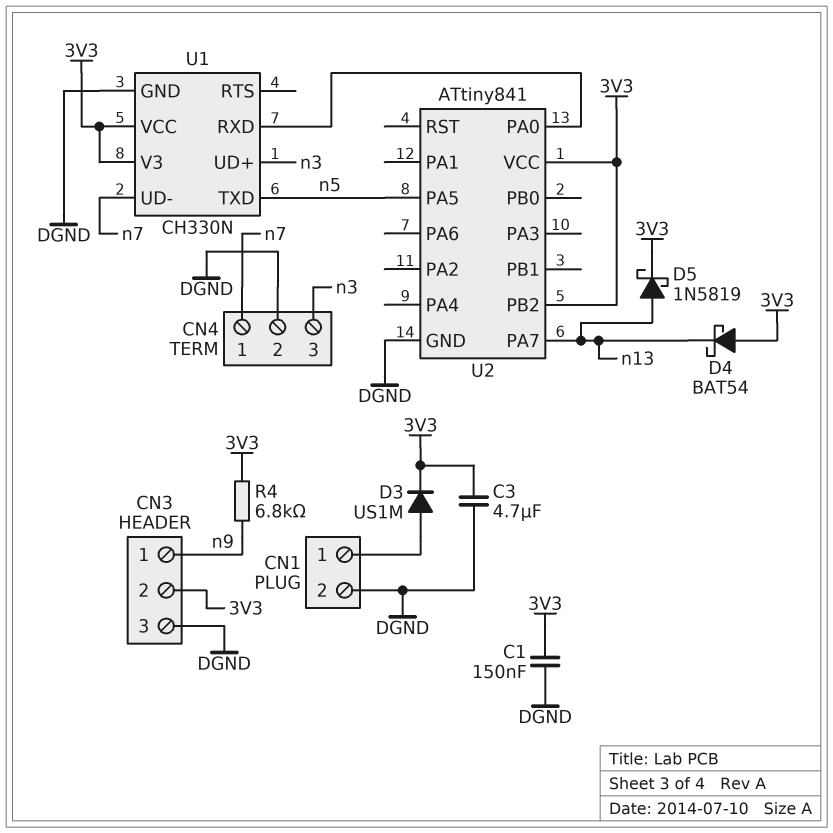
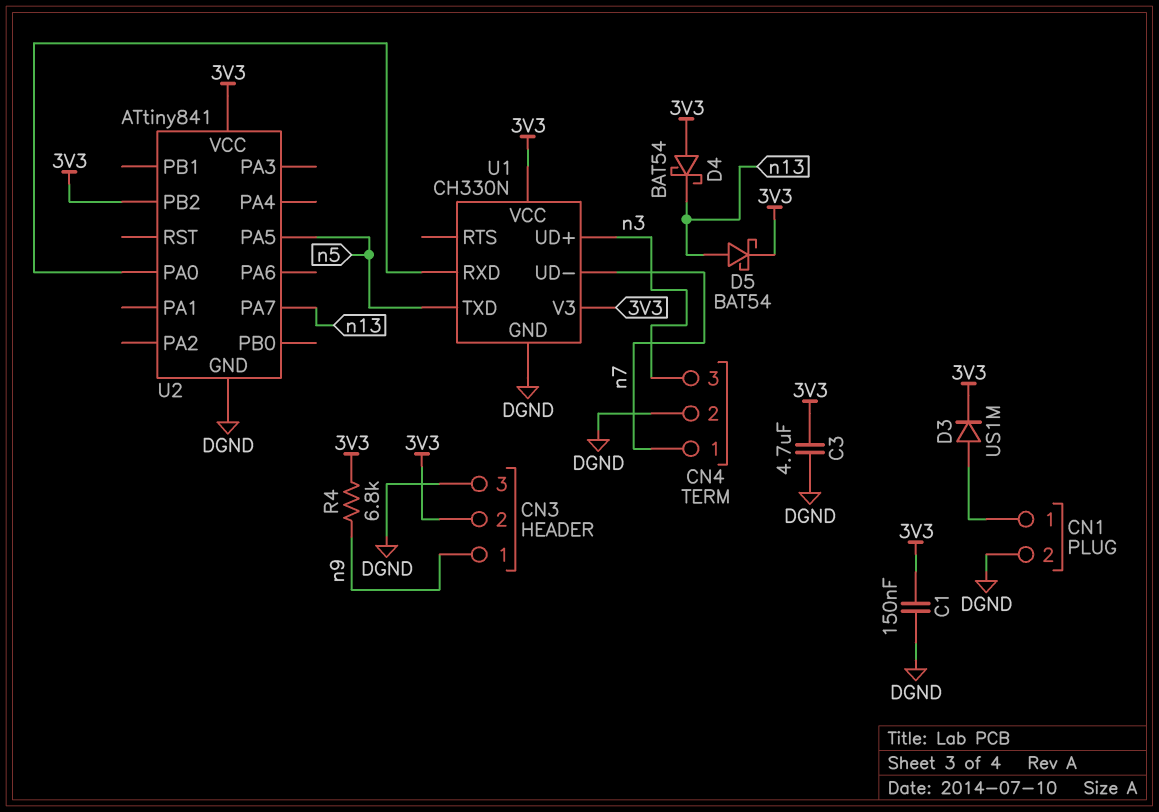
D5: schottky 1N5819 (A n13, K 3V3) -> schottky BAT54 (A n13, K 3V3)

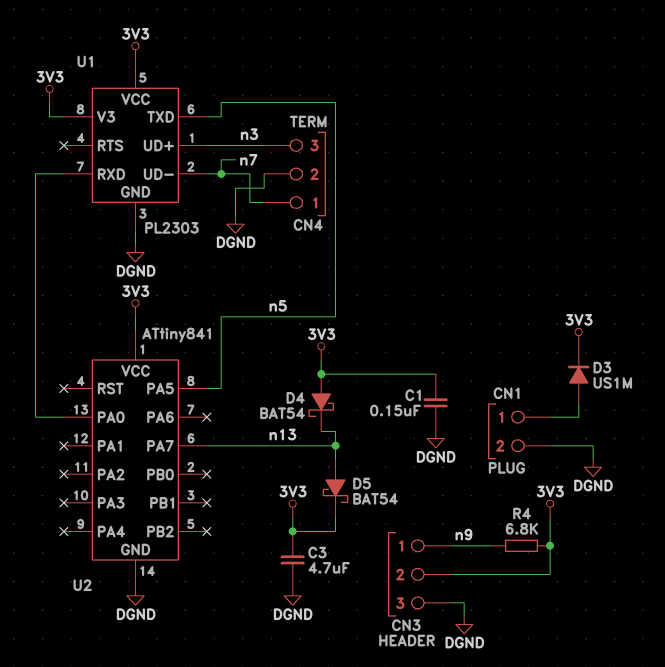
U1: CH330N -> PL2303
U2 pin PB2: 3V3 -> none

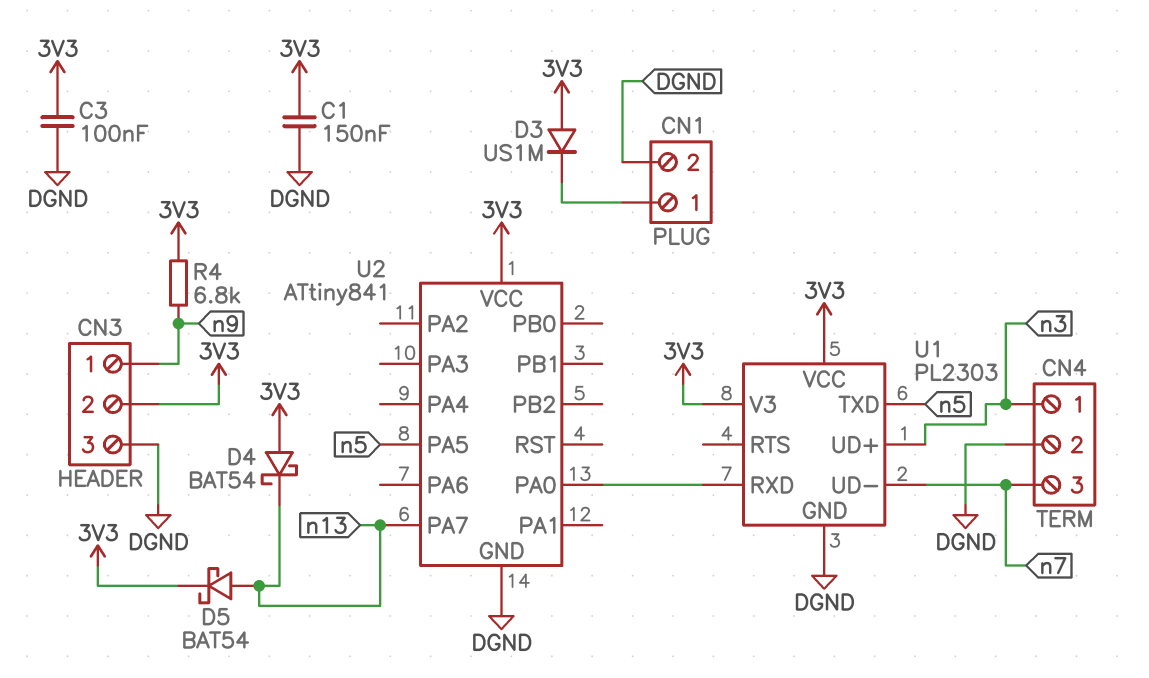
C3: 4.7uF (3V3, DGND) -> 100nF (3V3, DGND)
CN4 pin 1: n7 -> n3
CN4 pin 3: n3 -> n7
D3: diode US1M (A CN1/1, K 3V3) -> diode US1M (A 3V3, K CN1/1)

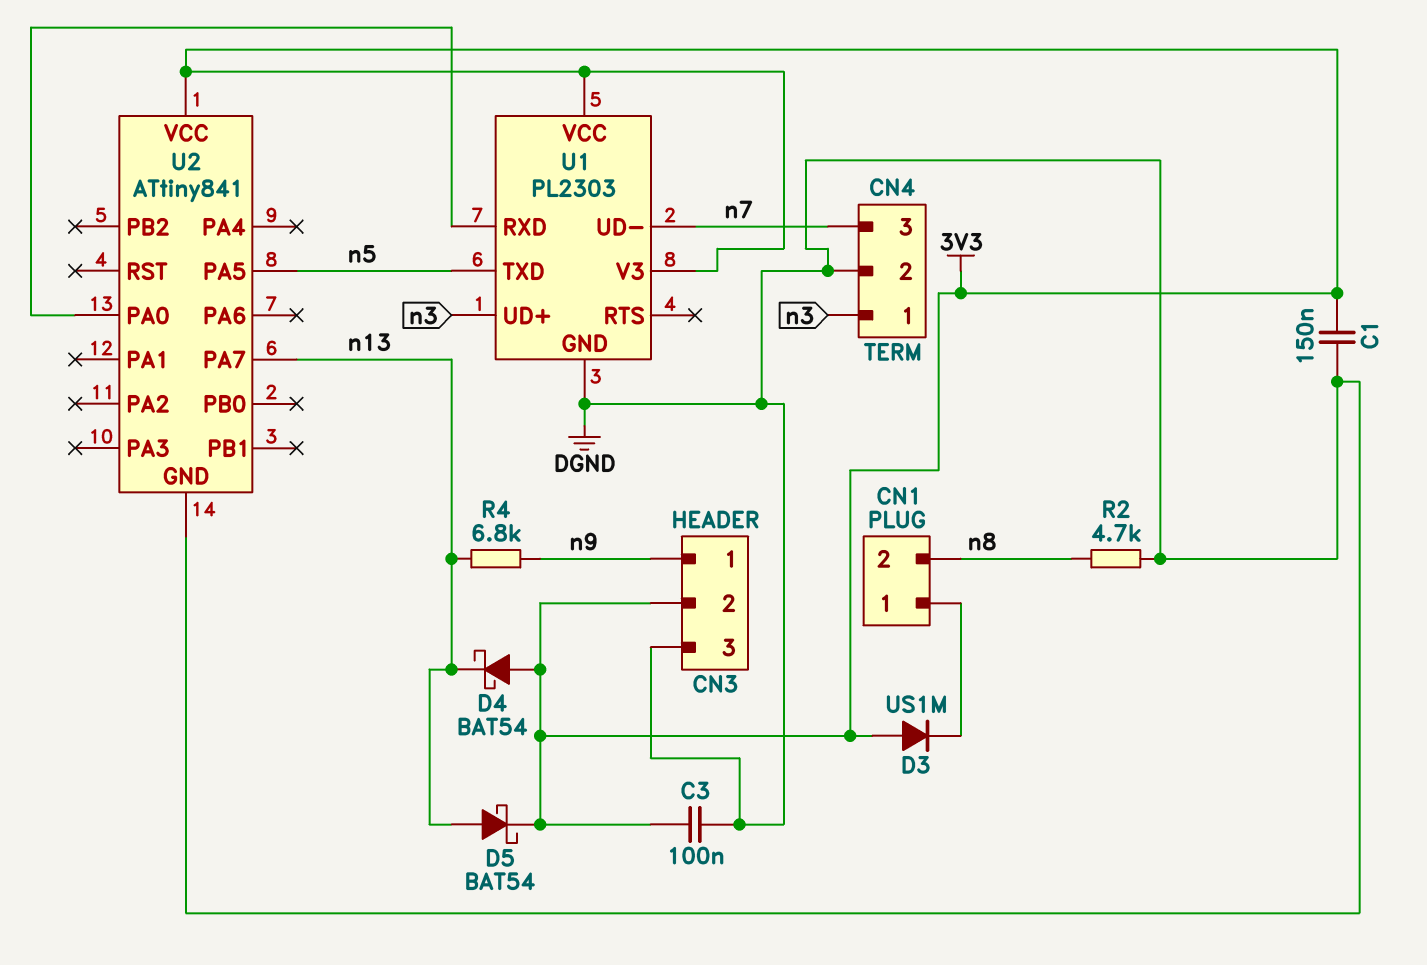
CN1 pin 2: DGND -> n8
R2: none -> 4.7k (DGND, n8)
R4: 6.8k (3V3, n9) -> 6.8k (n9, n13)

